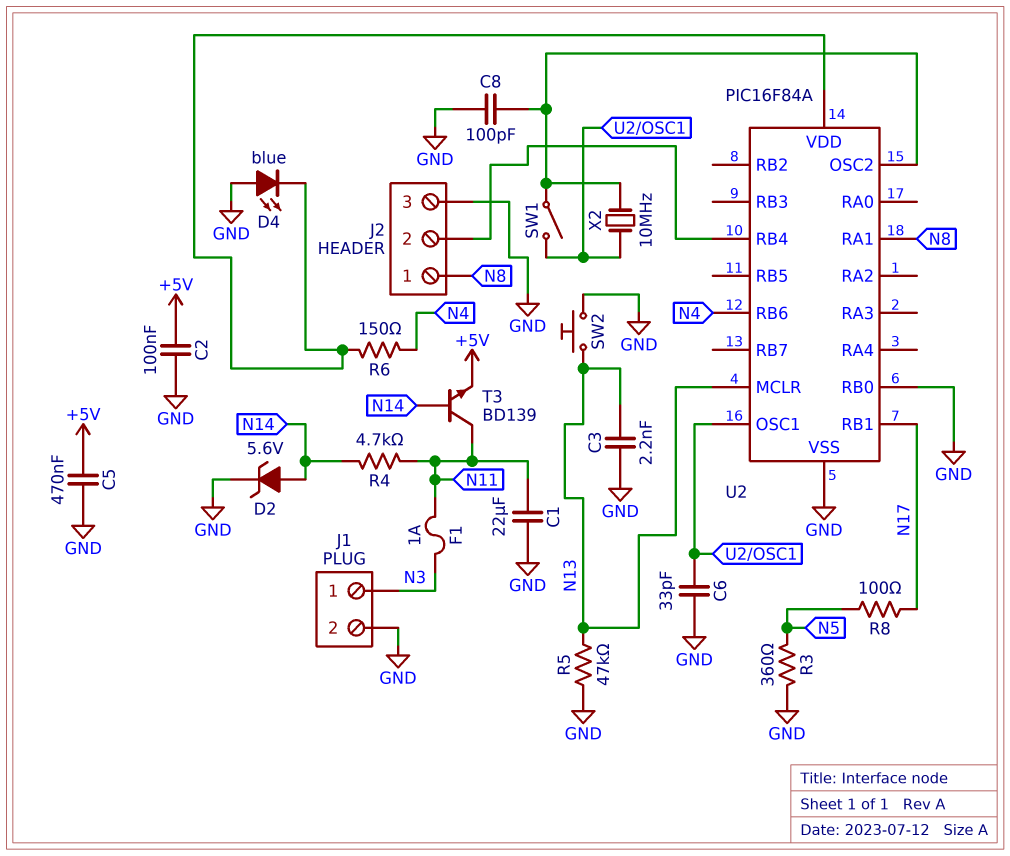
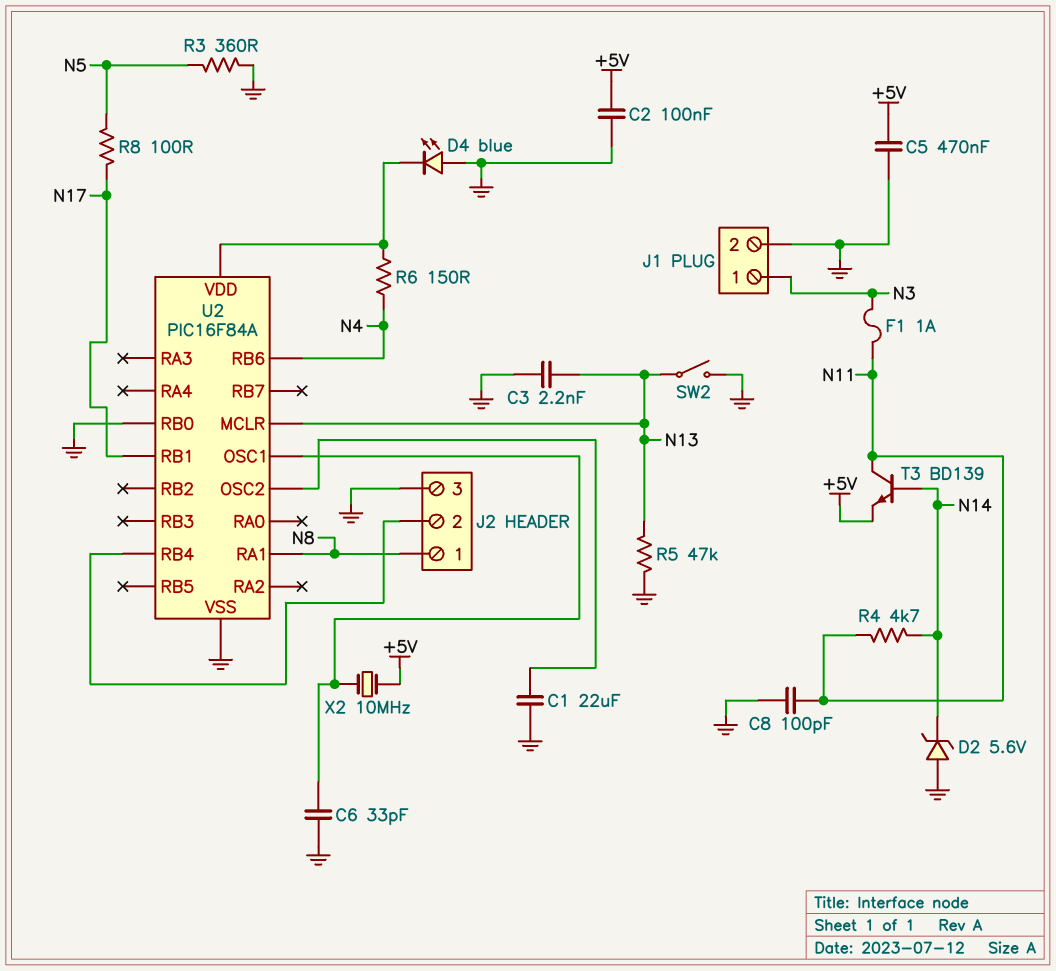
C1: 22uF (GND, N11) -> 22uF (GND, U2/OSC2)
C8: 100pF (GND, U2/OSC2) -> 100pF (GND, N11)
D2: zener 5.6V (A N14, K GND) -> zener 5.6V (A GND, K N14)
SW1: switch (U2/OSC1, U2/OSC2) -> none
SW2: button (GND, N13) -> switch (GND, N13)
X2: 10MHz (U2/OSC1, U2/OSC2) -> 10MHz (+5V, U2/OSC1)

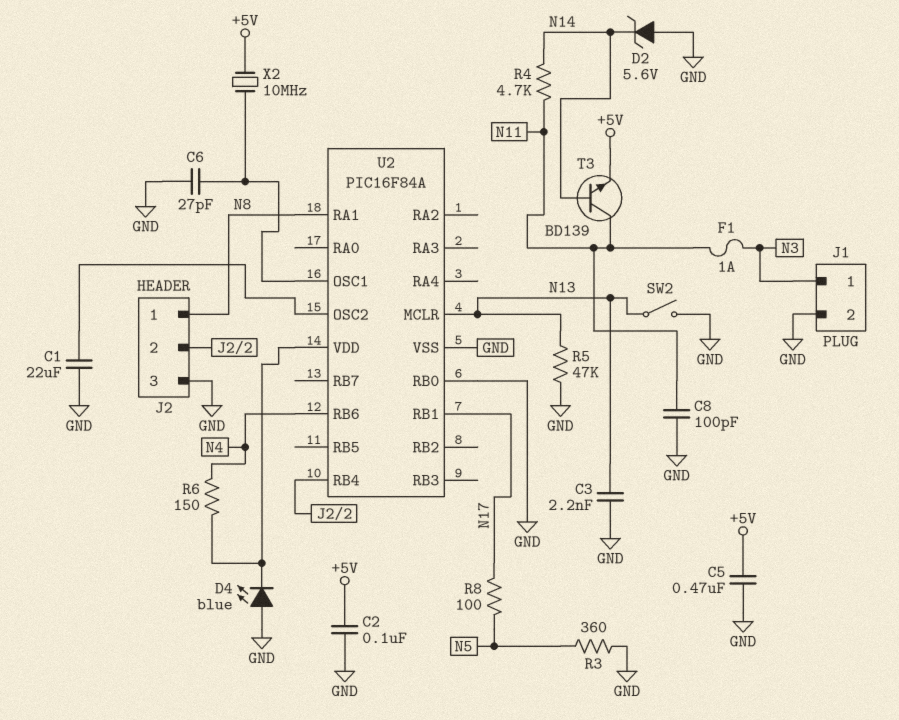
C6: 33pF (GND, U2/OSC1) -> 27pF (GND, U2/OSC1)

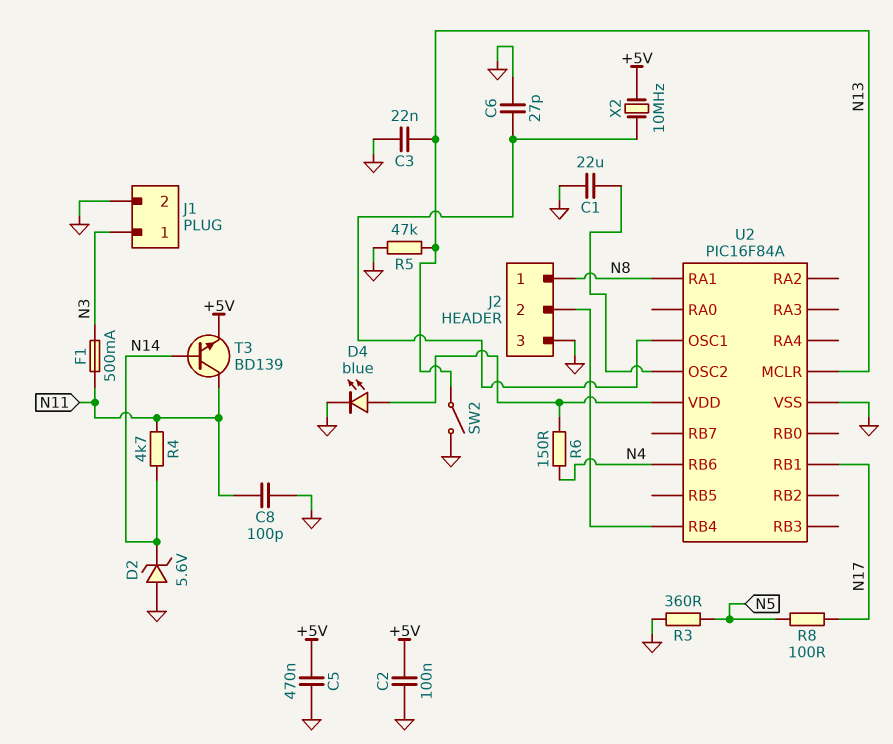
C3: 2.2nF (GND, N13) -> 22nF (GND, N13)
D4: LED blue (A GND, K U2/VDD) -> LED blue (A U2/VDD, K GND)
F1: 1A (N3, N11) -> 500mA (N3, N11)
U2 pin RB0: GND -> none

